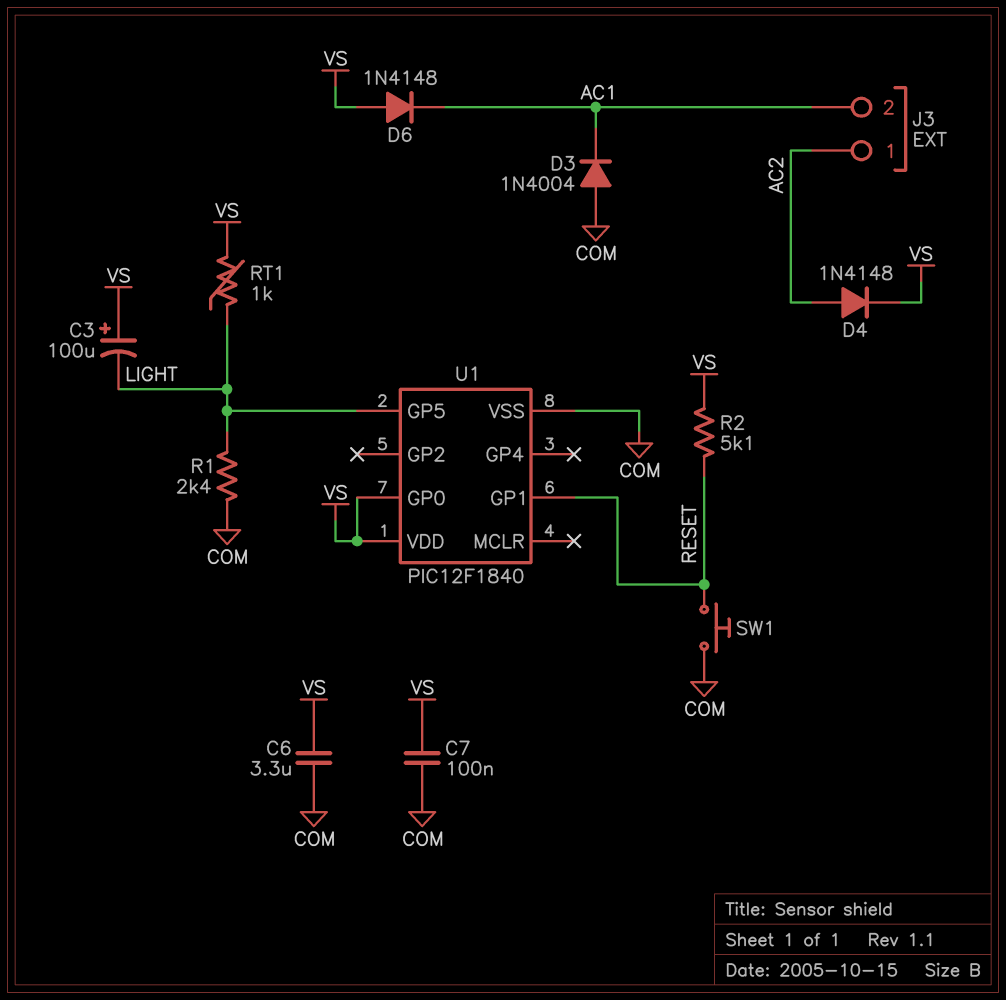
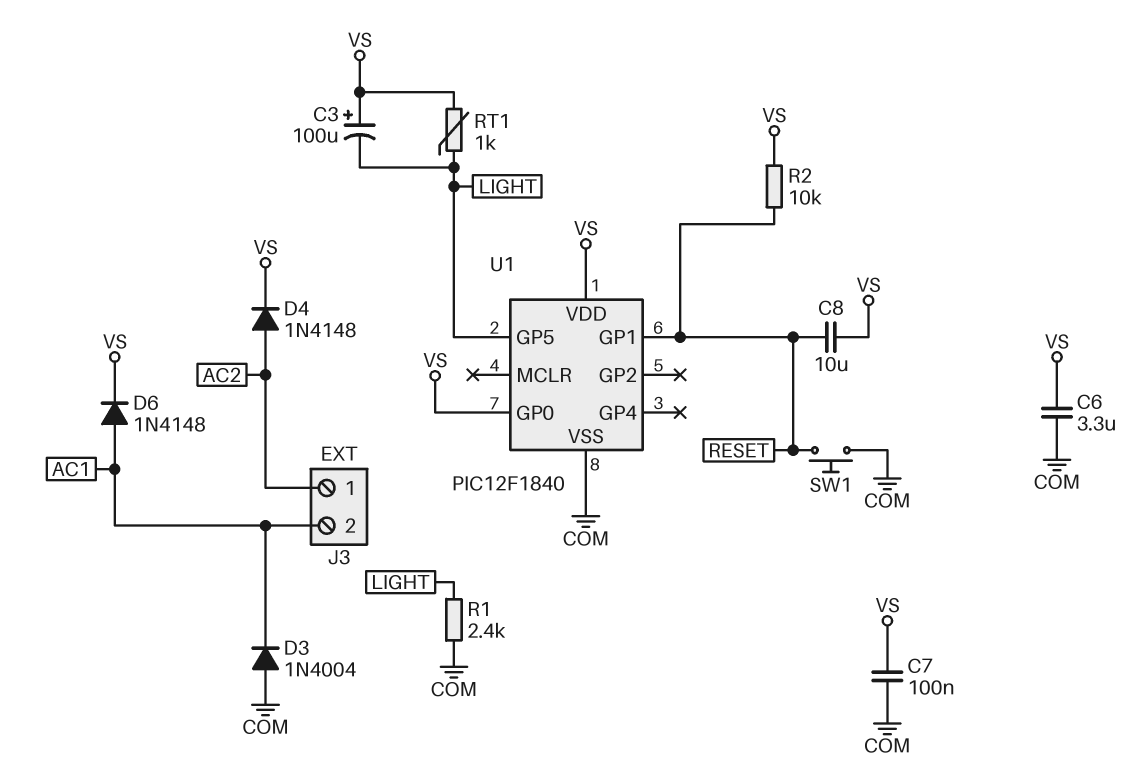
C8: none -> 10uF (RESET, VS)
D6: diode 1N4148 (A VS, K AC1) -> diode 1N4148 (A AC1, K VS)
R2: 5.1k (RESET, VS) -> 10k (RESET, VS)

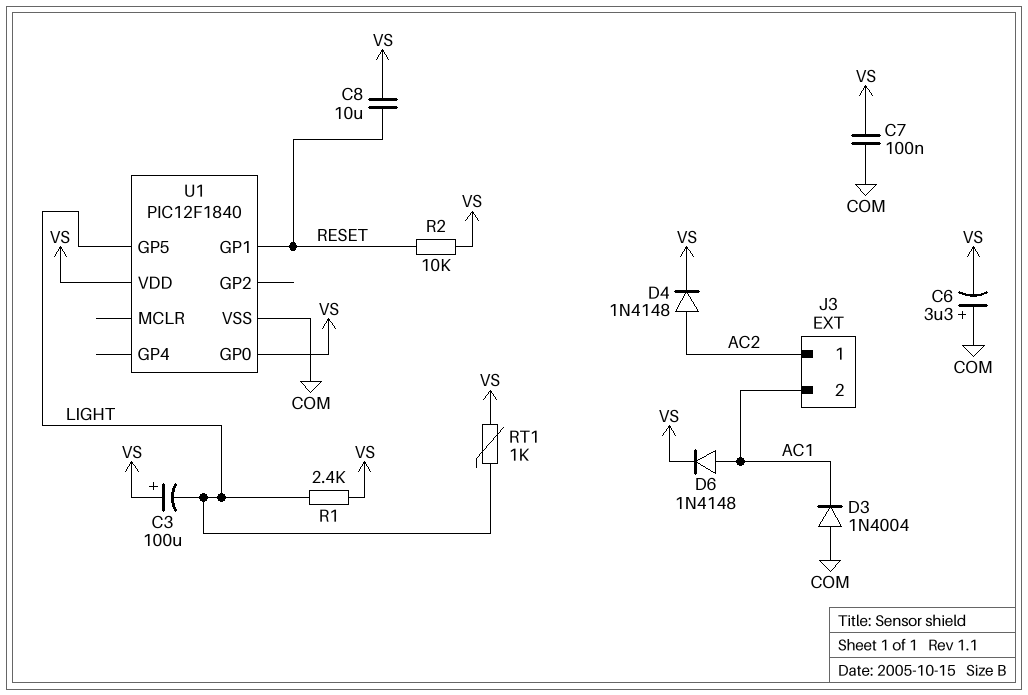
C6: 3.3uF (COM, VS) -> 3.3uF (plus COM, minus VS)
R1: 2.4k (COM, LIGHT) -> 2.4k (LIGHT, VS)
SW1: button (COM, RESET) -> none

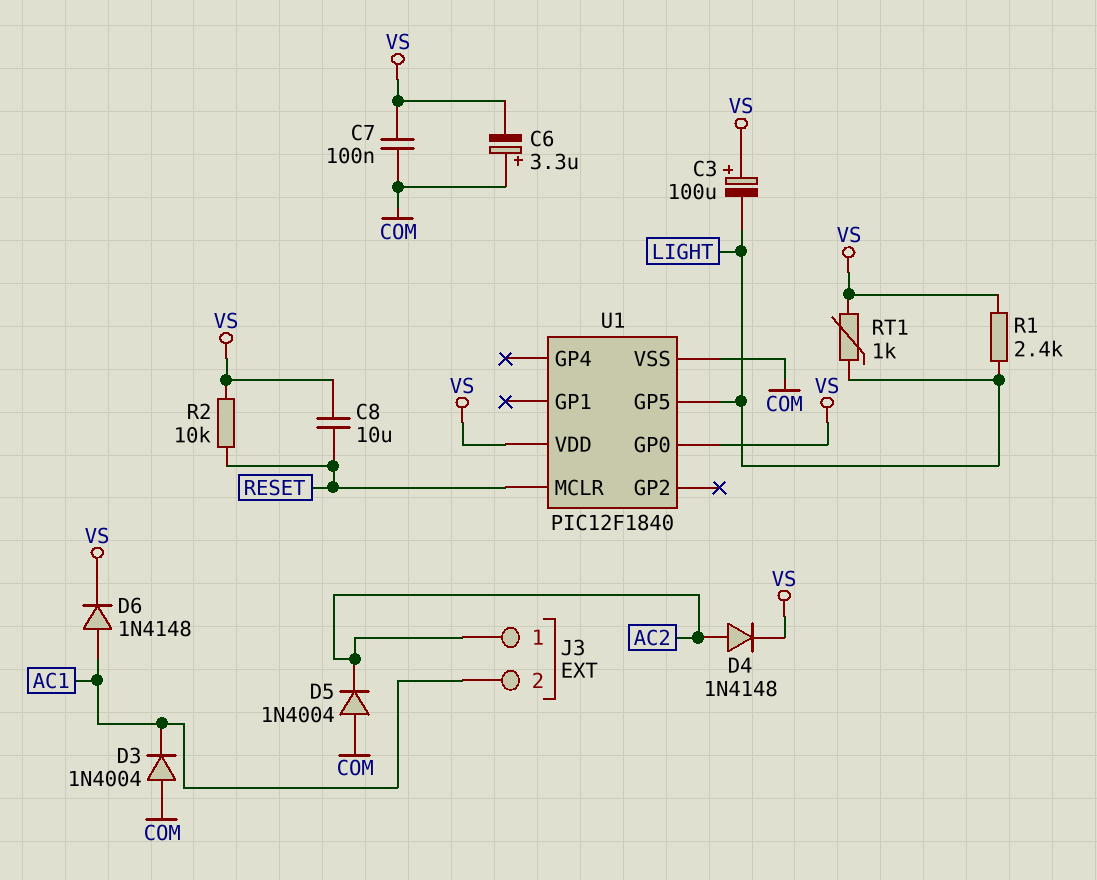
D5: none -> diode 1N4004 (A COM, K AC2)
U1 pin GP1: RESET -> none
U1 pin MCLR: none -> RESET

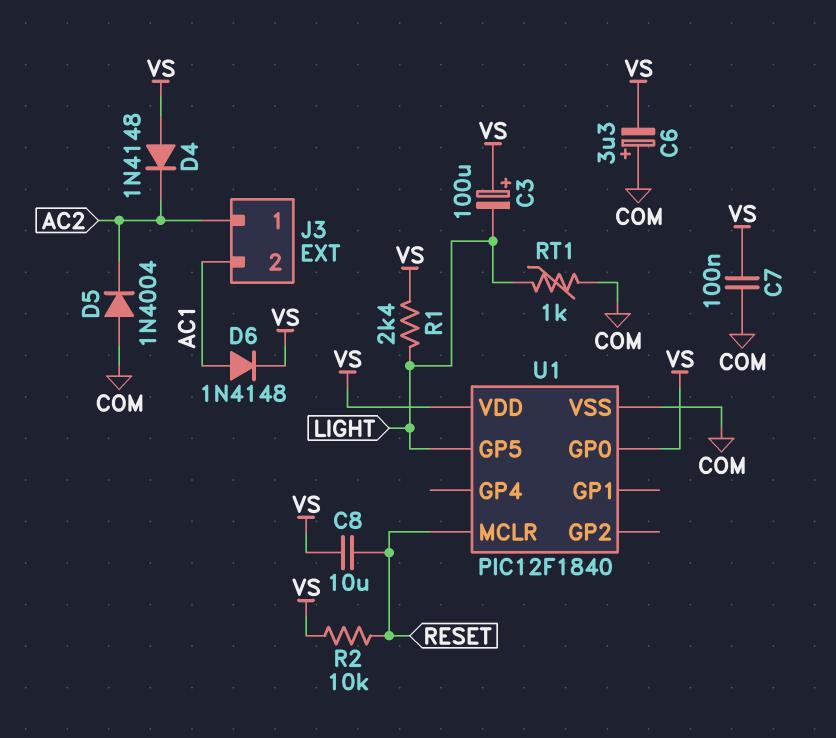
D3: diode 1N4004 (A COM, K AC1) -> none
D4: diode 1N4148 (A AC2, K VS) -> diode 1N4148 (A VS, K AC2)
RT1: 1k (LIGHT, VS) -> 1k (COM, LIGHT)

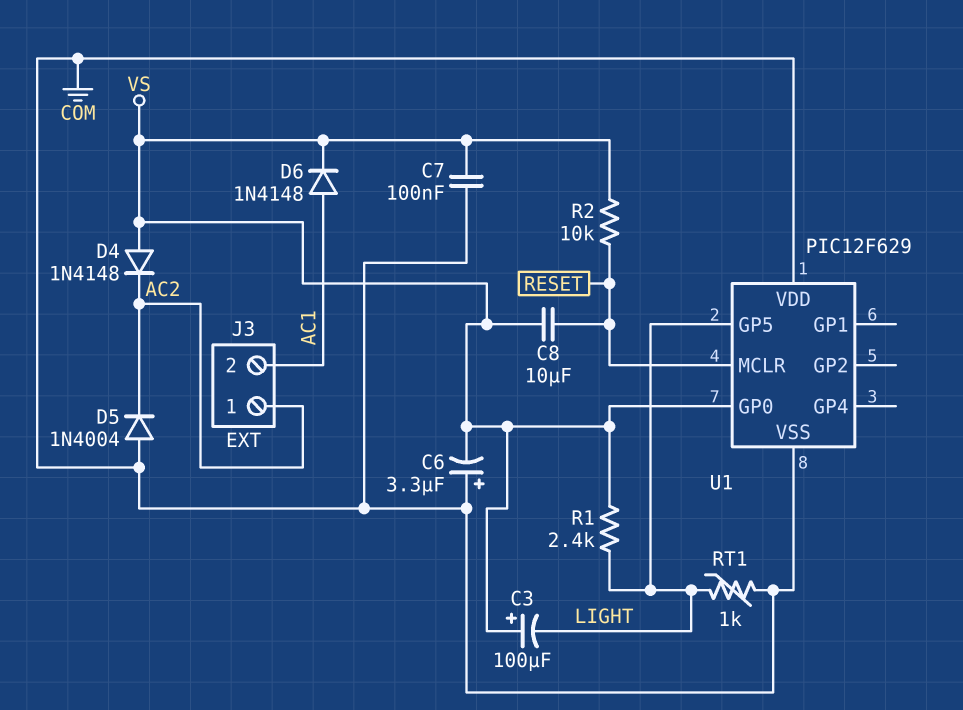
U1: PIC12F1840 -> PIC12F629
U1 pin VDD: VS -> COM

